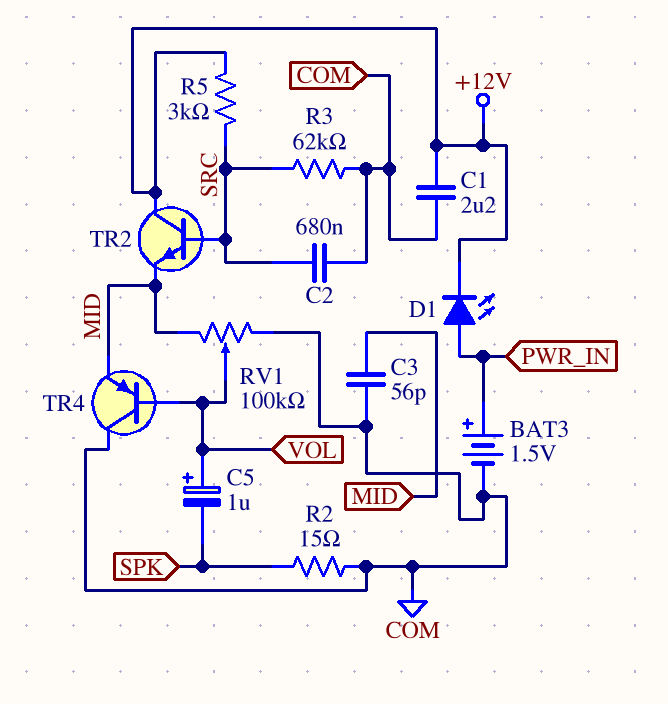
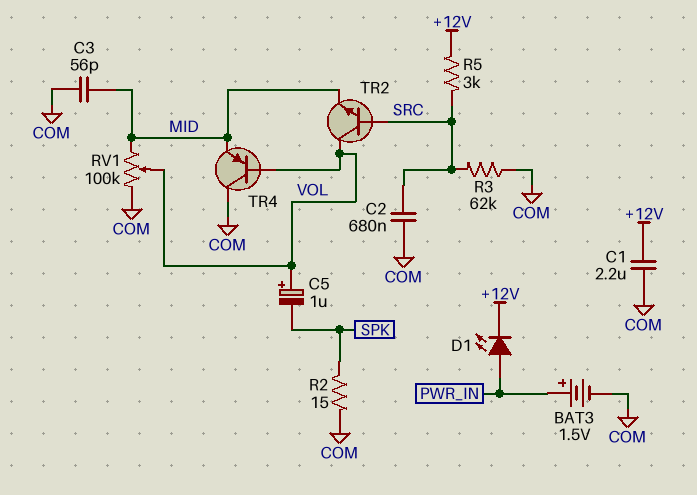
TR2: NPN (B SRC, C +12V, E MID) -> NPN (B SRC, C VOL, E MID)

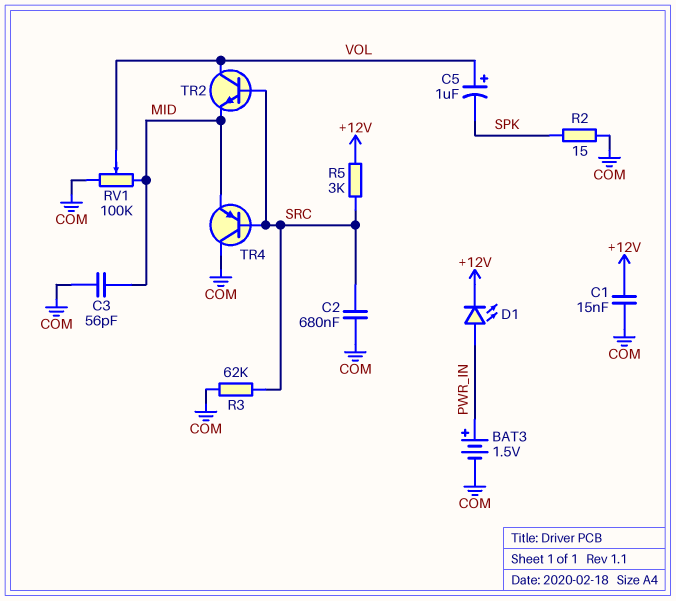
C1: 2.2uF (+12V, COM) -> 15nF (+12V, COM)
TR4: PNP (B VOL, C COM, E MID) -> PNP (B SRC, C COM, E MID)

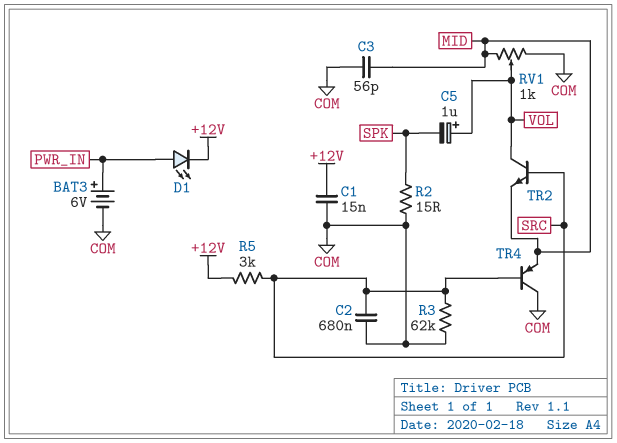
BAT3: 1.5V (plus PWR_IN, minus COM) -> 6V (plus PWR_IN, minus COM)
RV1: 100k (COM, MID, wiper VOL) -> 1k (COM, MID, wiper VOL)

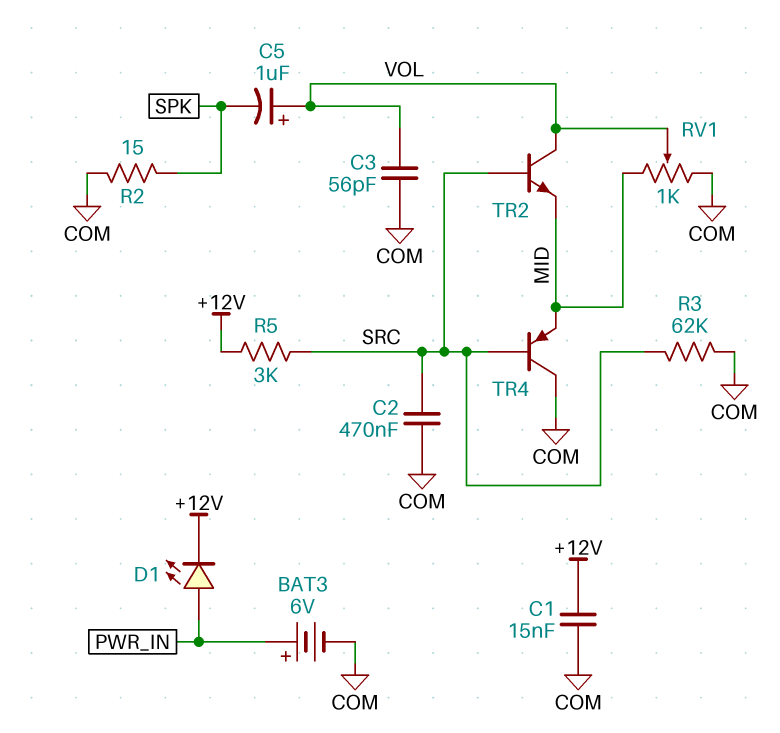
C2: 680nF (COM, SRC) -> 470nF (COM, SRC)
C3: 56pF (COM, MID) -> 56pF (COM, VOL)

